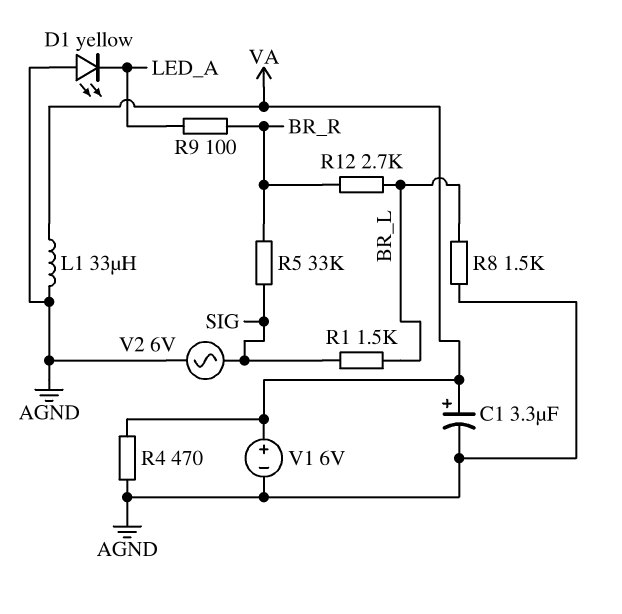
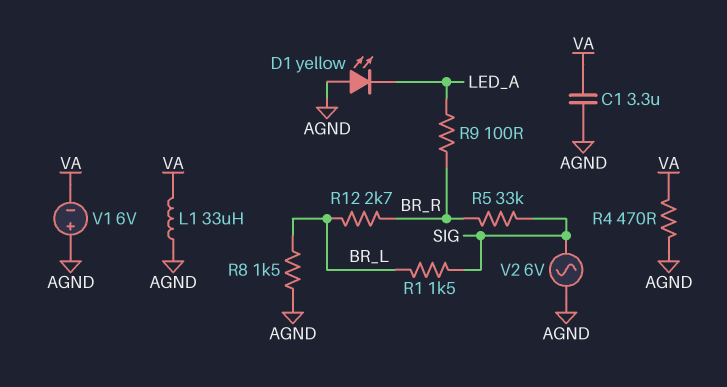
C1: 3.3uF (plus VA, minus AGND) -> 3.3uF (AGND, VA)
V1: 6V (plus VA, minus AGND) -> 6V (plus AGND, minus VA)

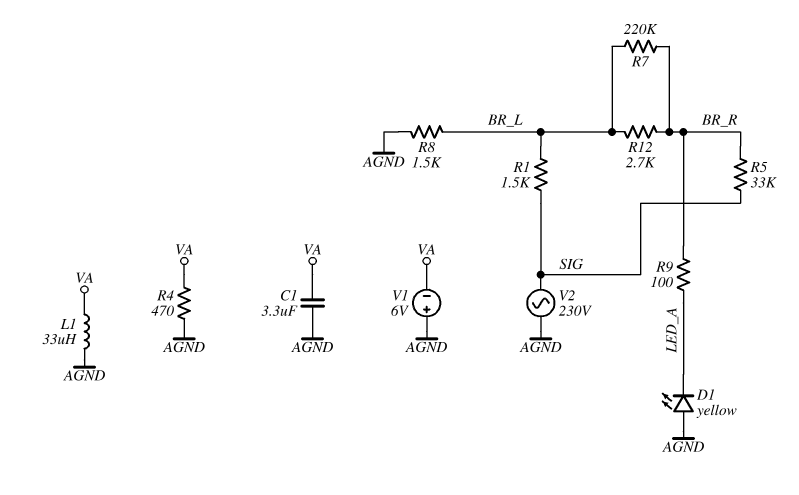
R7: none -> 220k (BR_L, BR_R)
V2: AC 6V (AGND, SIG) -> AC 230V (AGND, SIG)

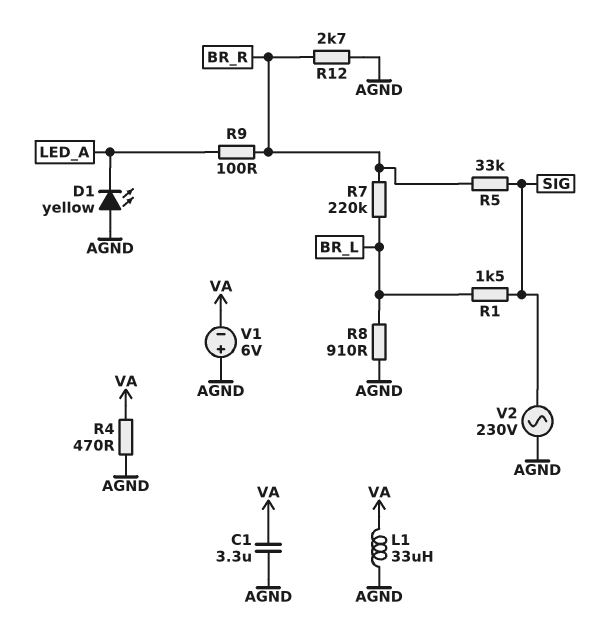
R8: 1.5k (AGND, BR_L) -> 910 (AGND, BR_L)
R12: 2.7k (BR_L, BR_R) -> 2.7k (AGND, BR_R)

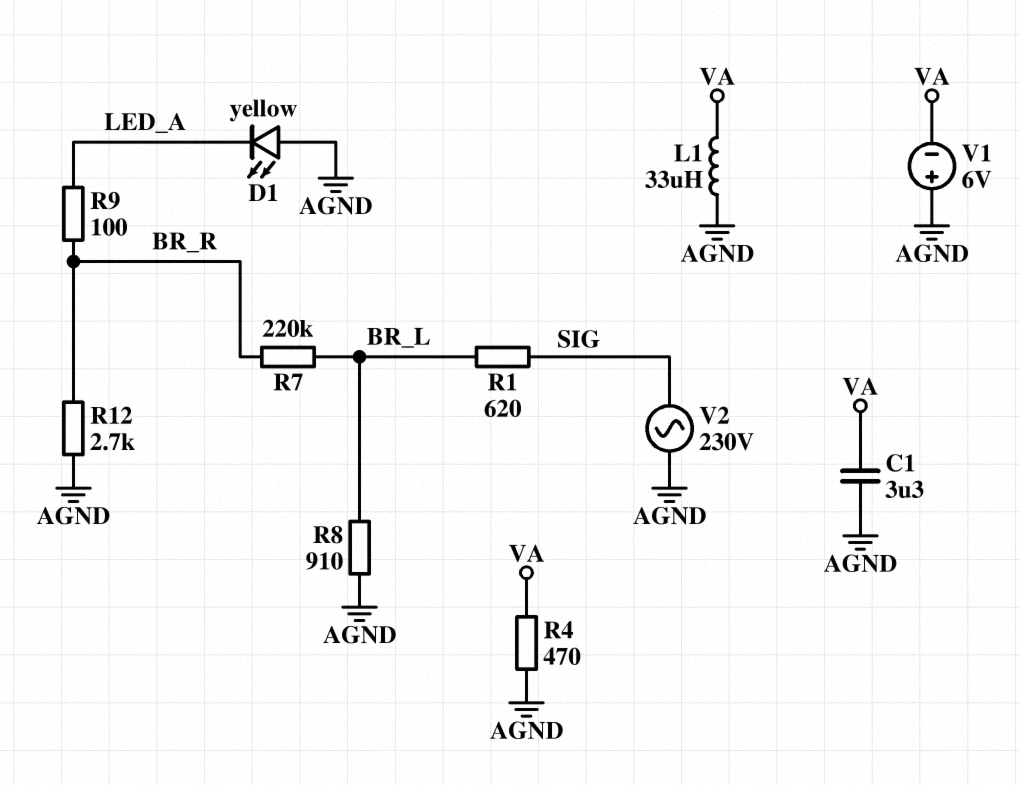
R1: 1.5k (BR_L, SIG) -> 620 (BR_L, SIG)
R5: 33k (BR_R, SIG) -> none

